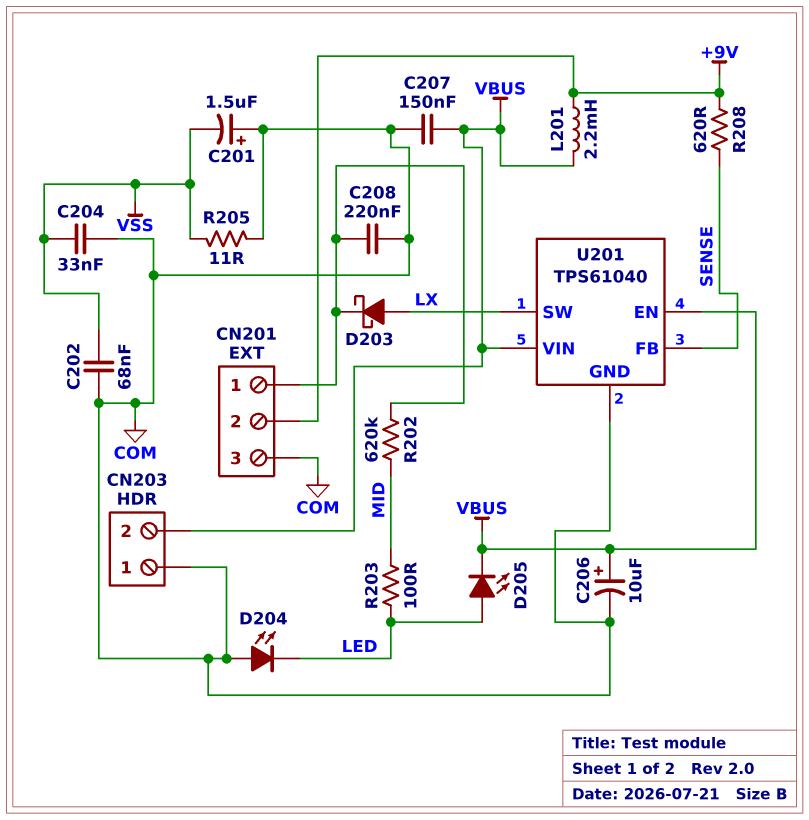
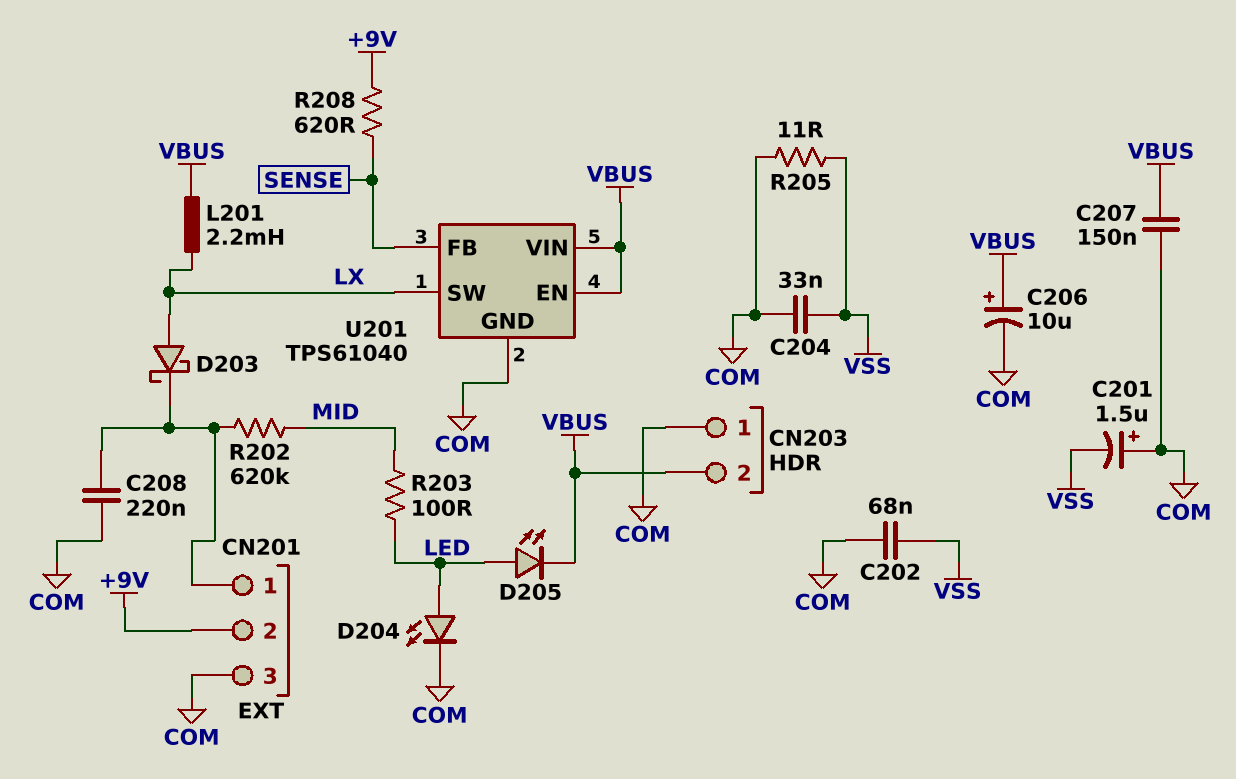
D204: LED (A COM, K LED) -> LED (A LED, K COM)
L201: 2.2mH (+9V, VBUS) -> 2.2mH (LX, VBUS)

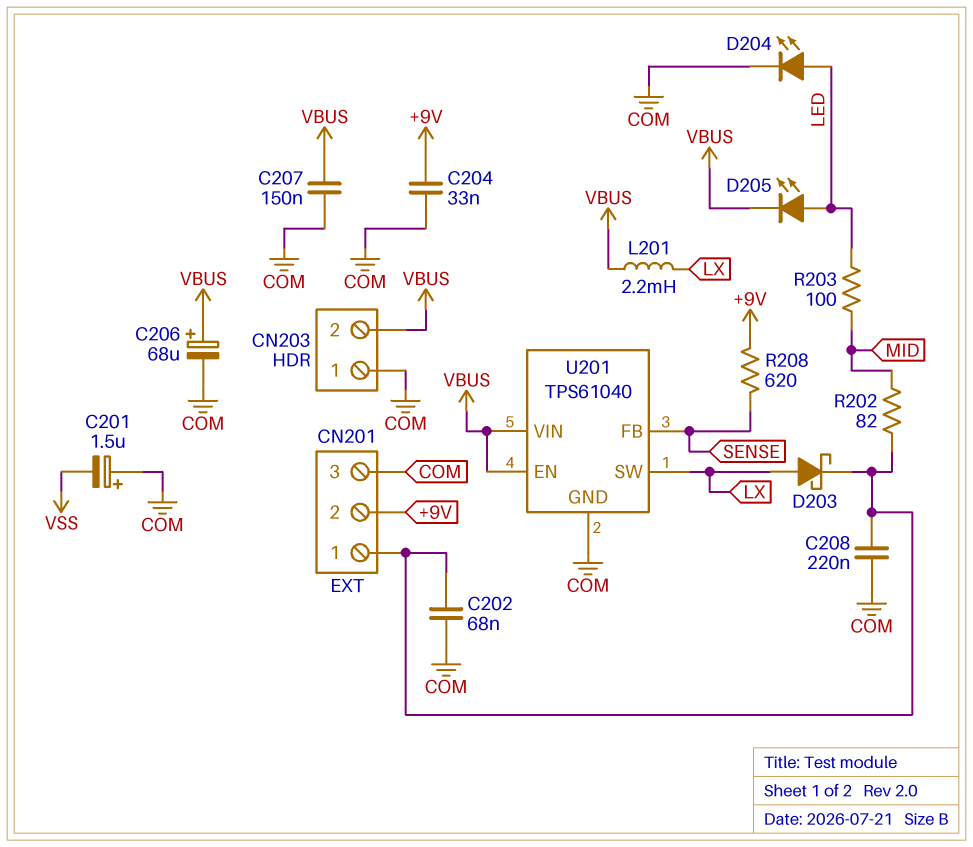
C202: 68nF (COM, VSS) -> 68nF (CN201/1, COM)
C204: 33nF (COM, VSS) -> 33nF (+9V, COM)
C206: 10uF (plus VBUS, minus COM) -> 68uF (plus VBUS, minus COM)
R202: 620k (CN201/1, MID) -> 82 (CN201/1, MID)
R205: 11 (COM, VSS) -> none

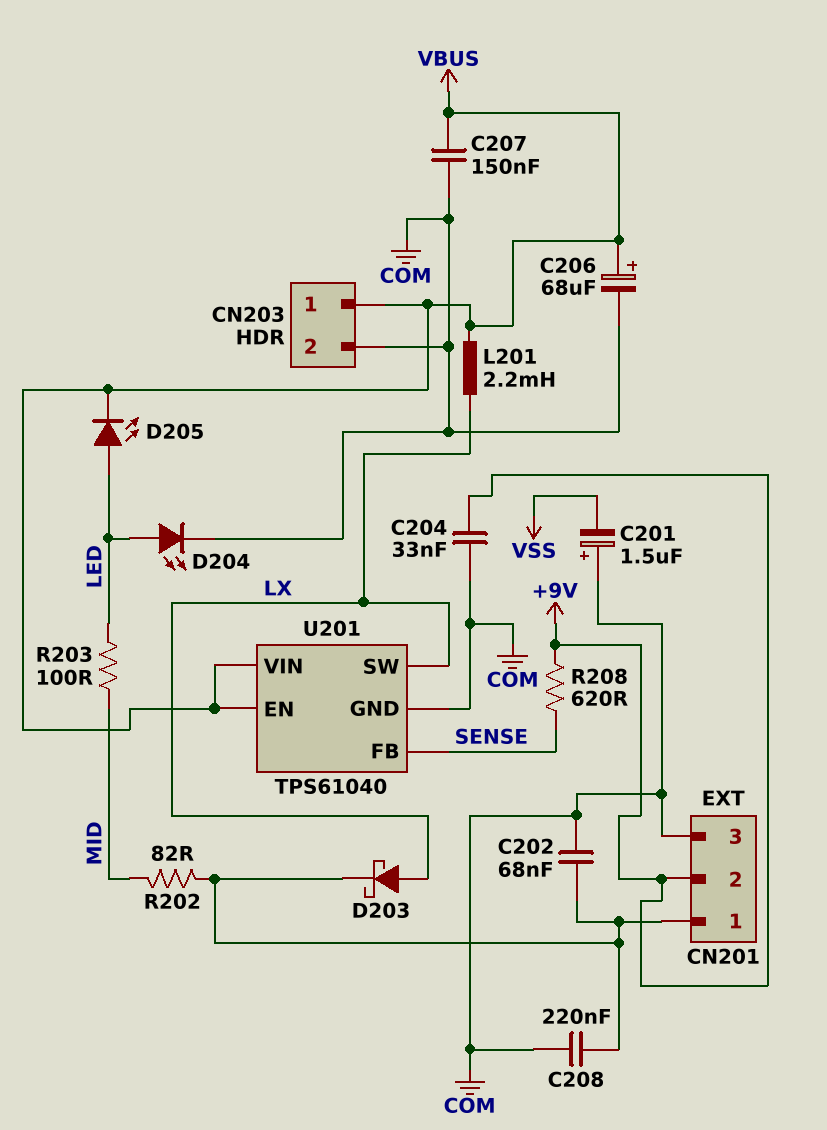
CN203 pin 1: COM -> VBUS
CN203 pin 2: VBUS -> COM

